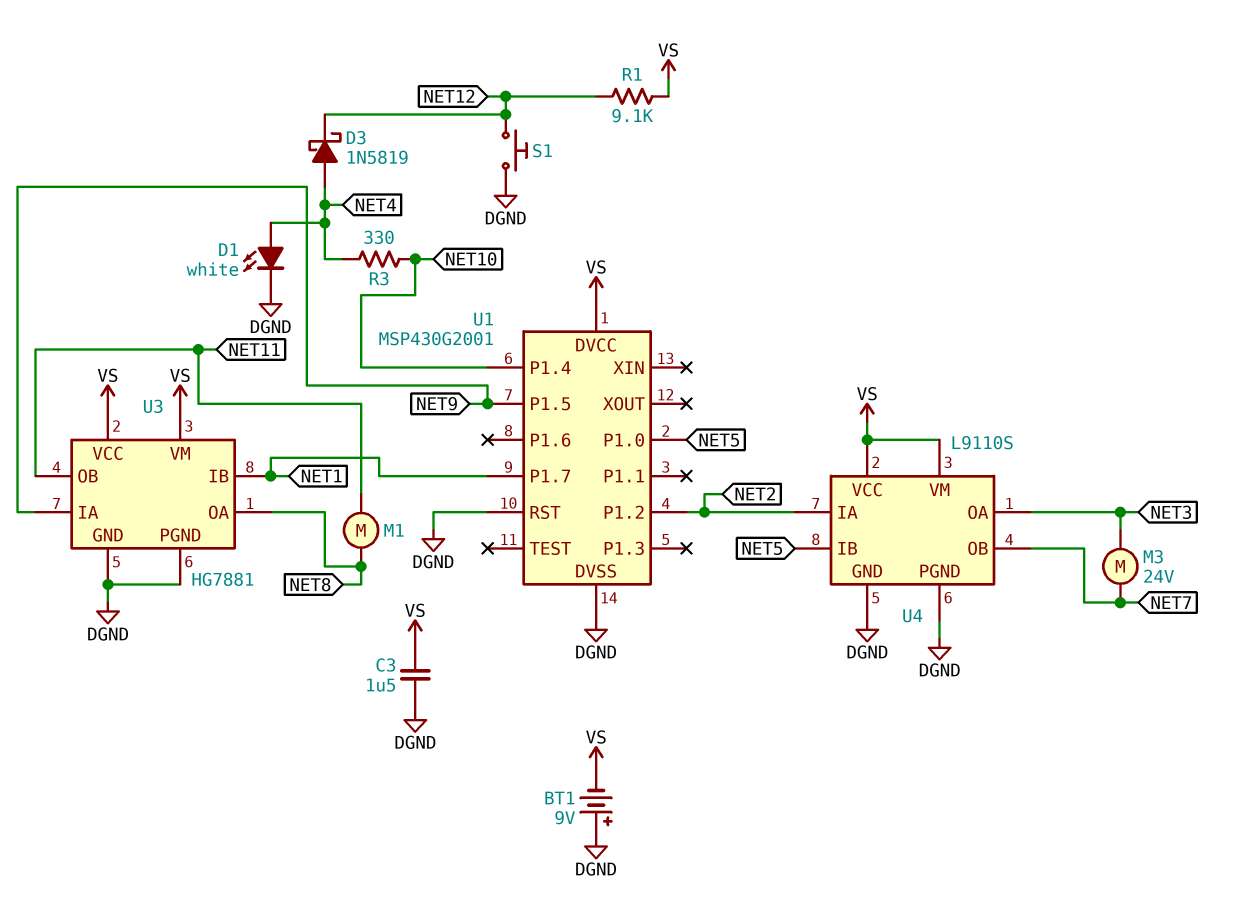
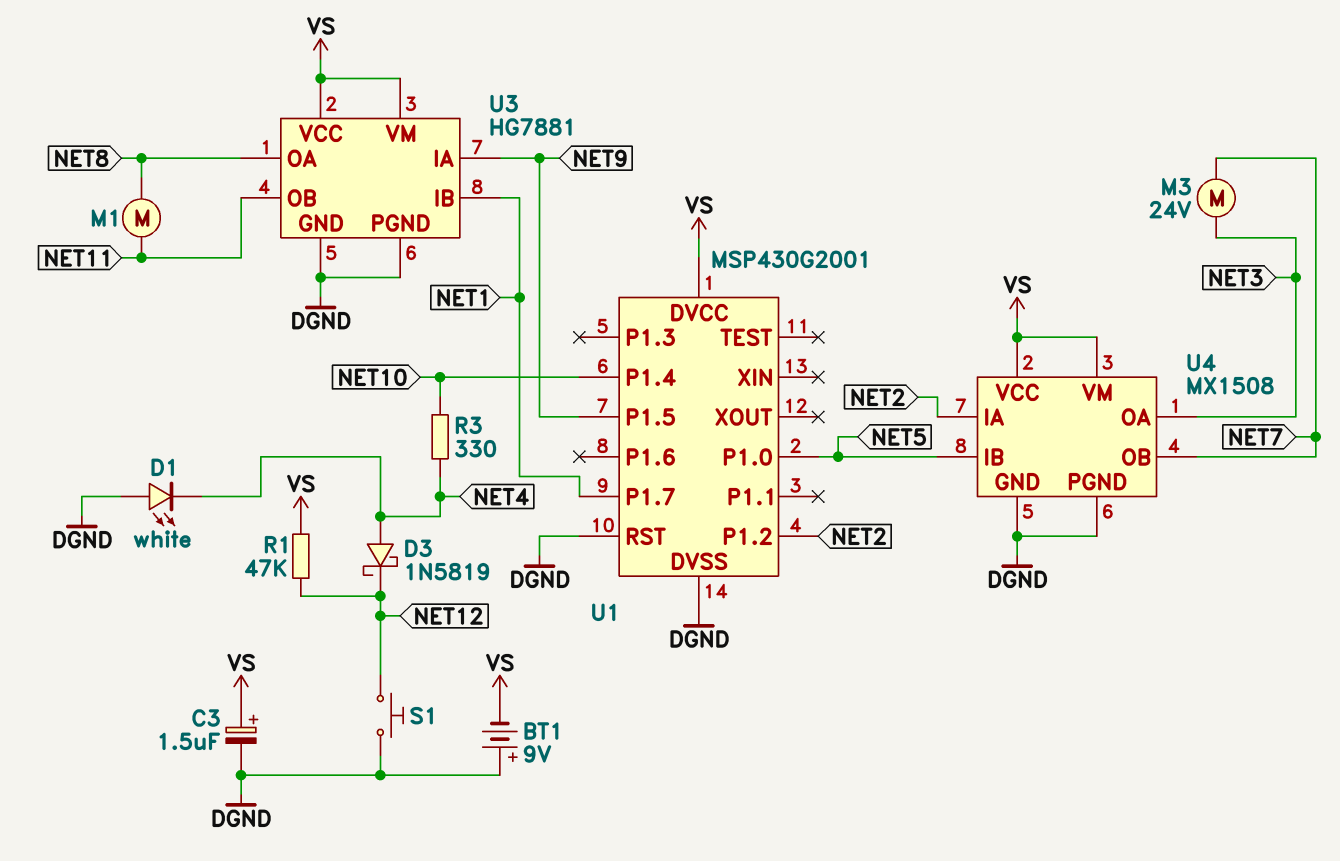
C3: 1.5uF (DGND, VS) -> 1.5uF (plus VS, minus DGND)
D1: LED white (A NET4, K DGND) -> LED white (A DGND, K NET4)
R1: 9.1k (NET12, VS) -> 47k (NET12, VS)
U4: L9110S -> MX1508

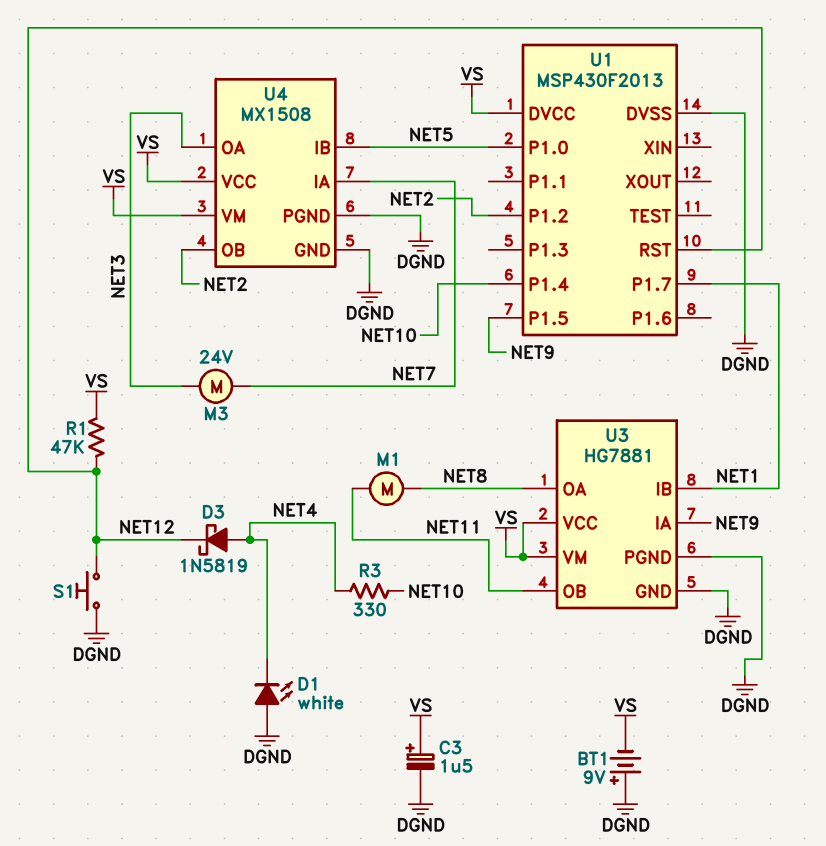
U1: MSP430G2001 -> MSP430F2013
U1 pin RST: DGND -> NET12
U4 pin IA: NET2 -> NET7
U4 pin OB: NET7 -> NET2

